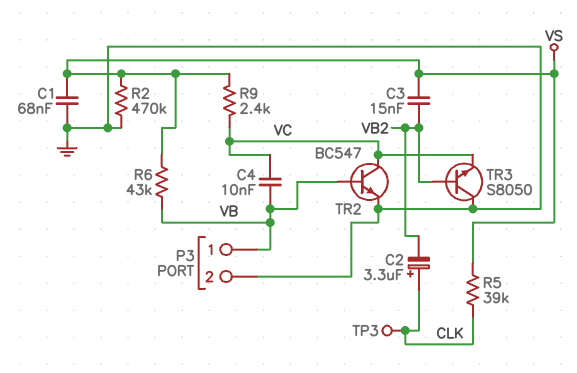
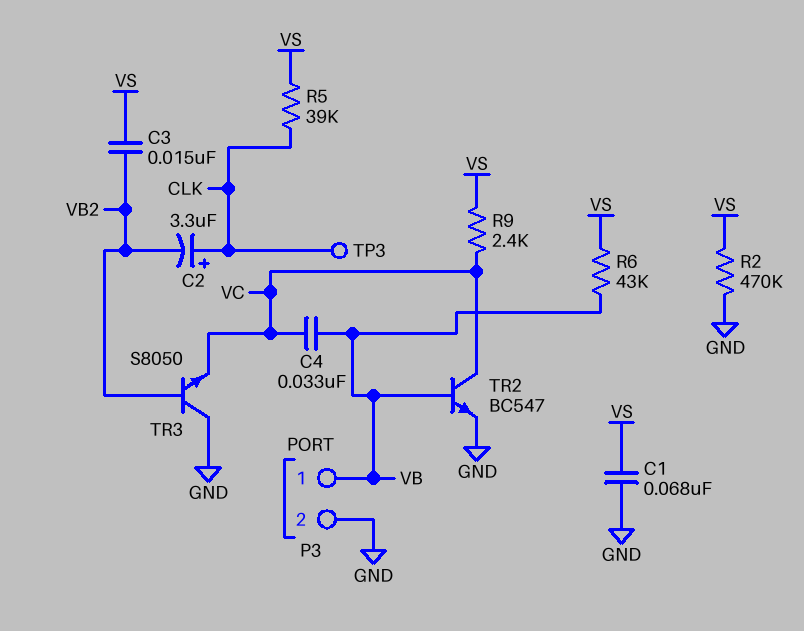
C4: 10nF (VB, VC) -> 33nF (VB, VC)

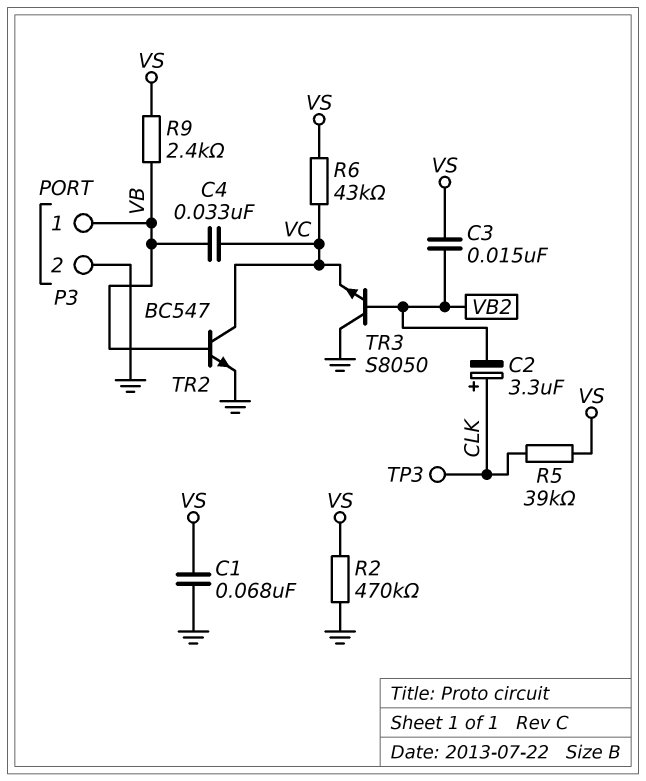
R6: 43k (VB, VS) -> 43k (VC, VS)
R9: 2.4k (VC, VS) -> 2.4k (VB, VS)

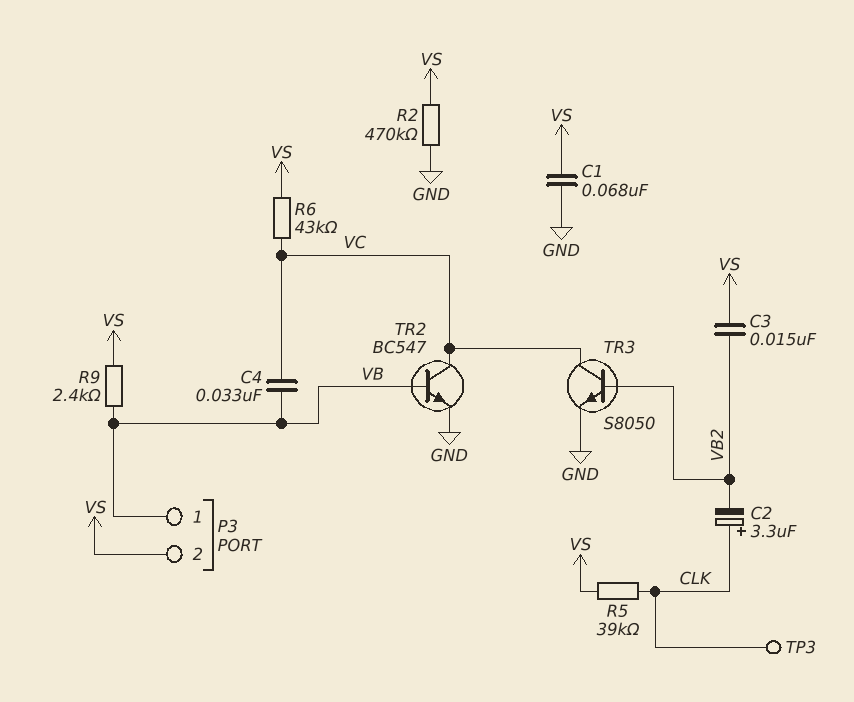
P3 pin 2: GND -> VS
TR3: NPN S8050 (B VB2, C GND, E VC) -> NPN S8050 (B VB2, C VC, E GND)

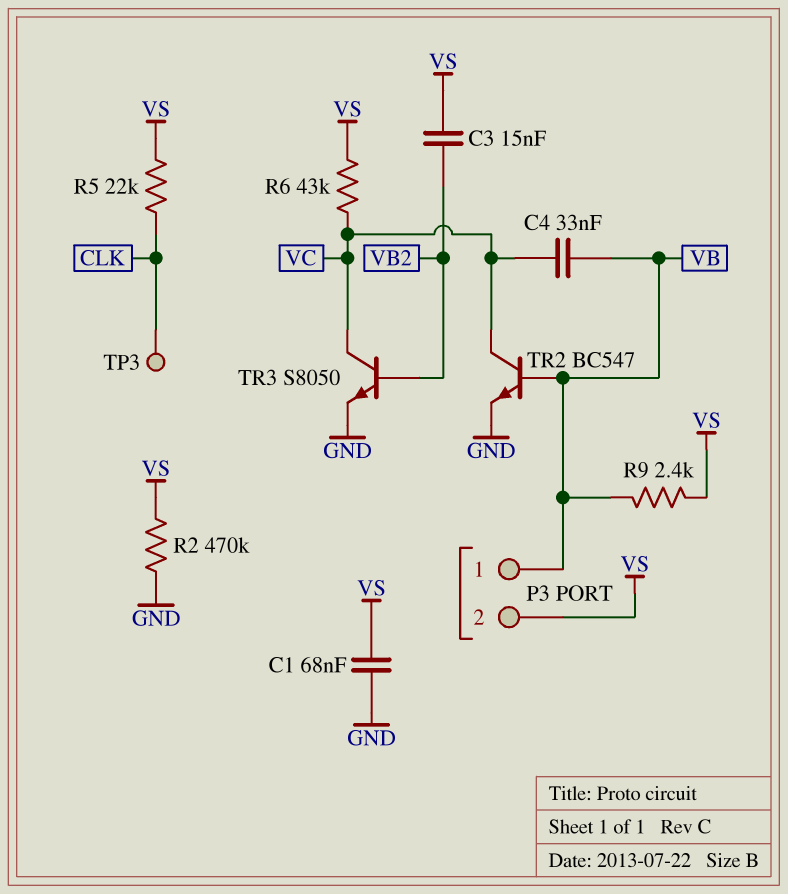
C2: 3.3uF (plus CLK, minus VB2) -> none
R5: 39k (CLK, VS) -> 22k (CLK, VS)

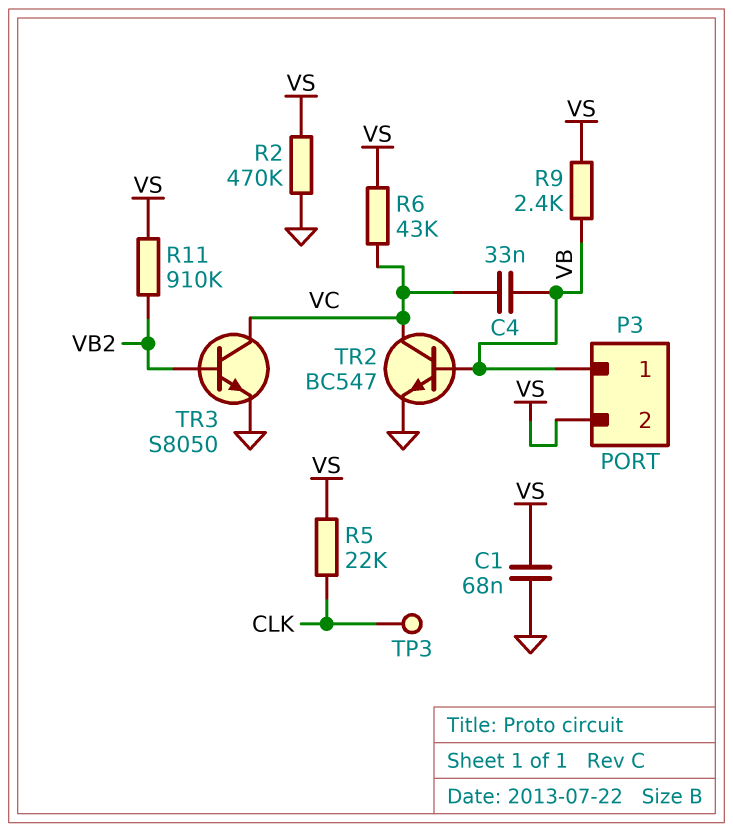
C3: 15nF (VB2, VS) -> none
R11: none -> 910k (VB2, VS)

